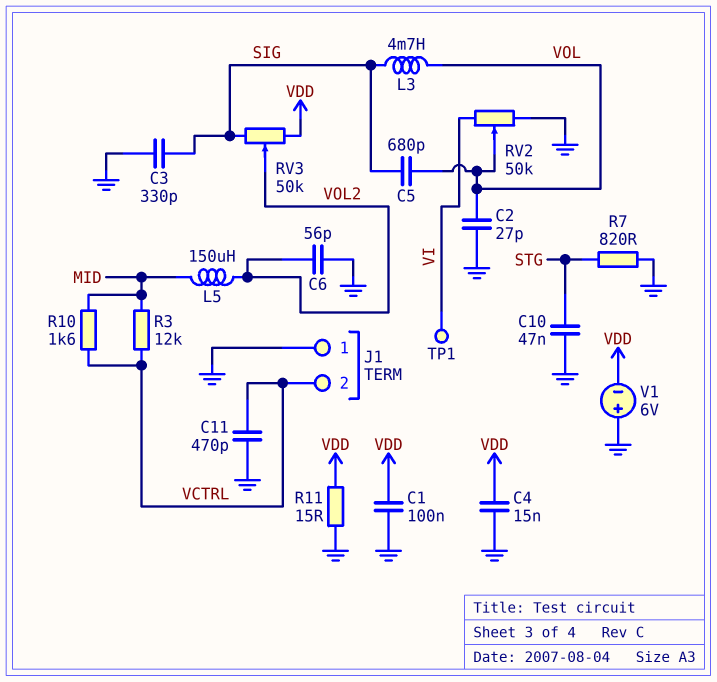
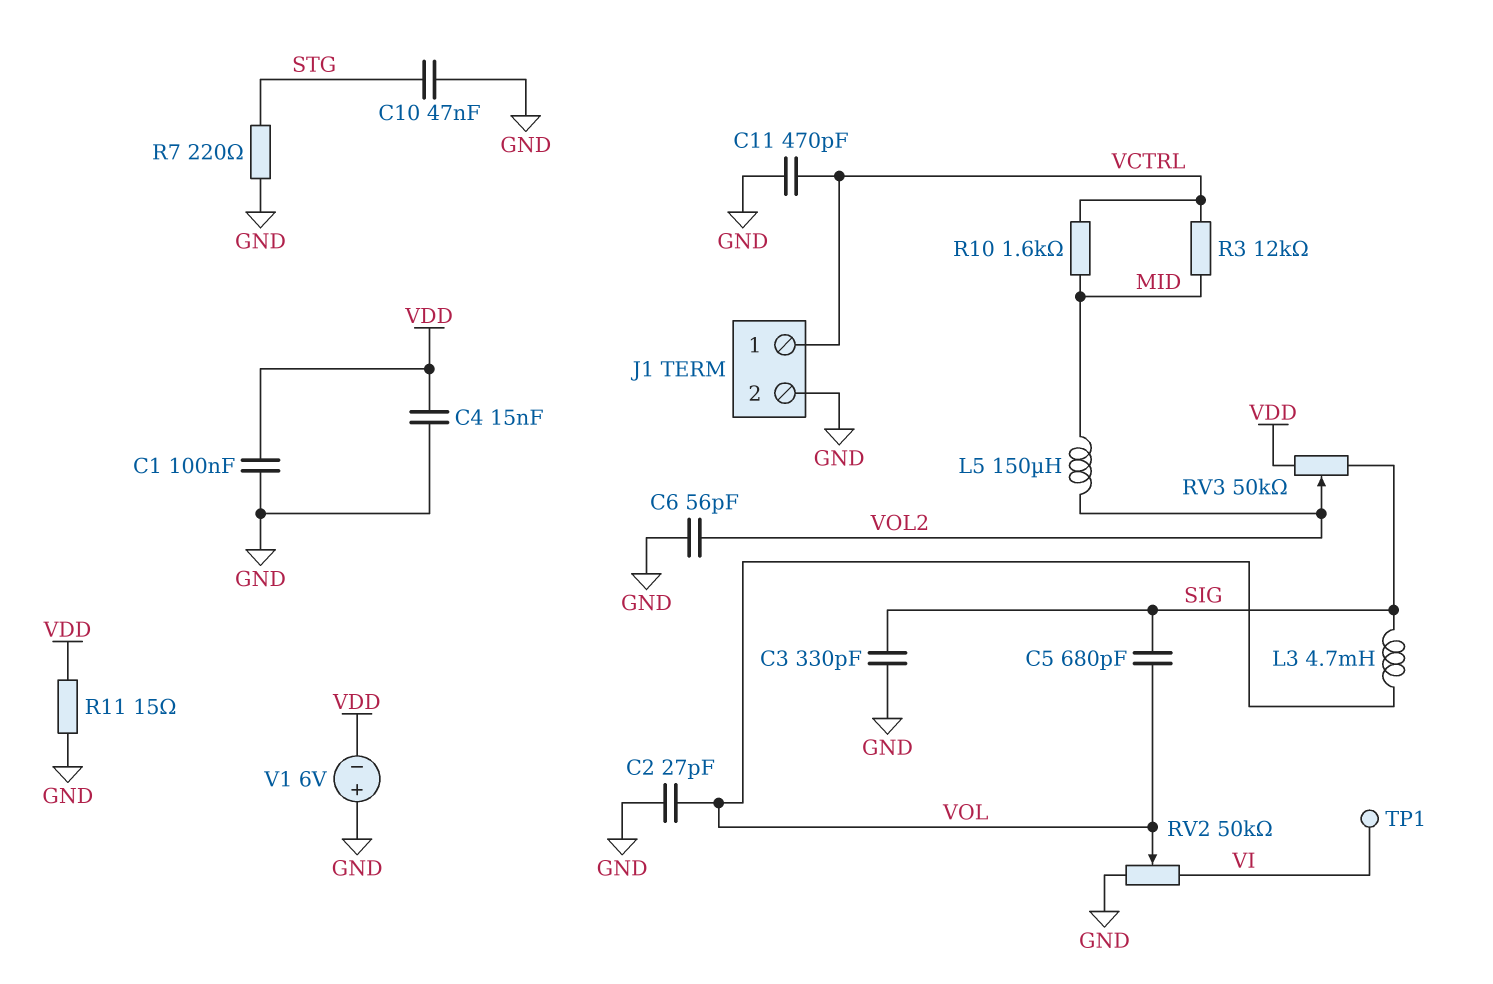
J1 pin 1: GND -> VCTRL
J1 pin 2: VCTRL -> GND
R7: 820 (GND, STG) -> 220 (GND, STG)

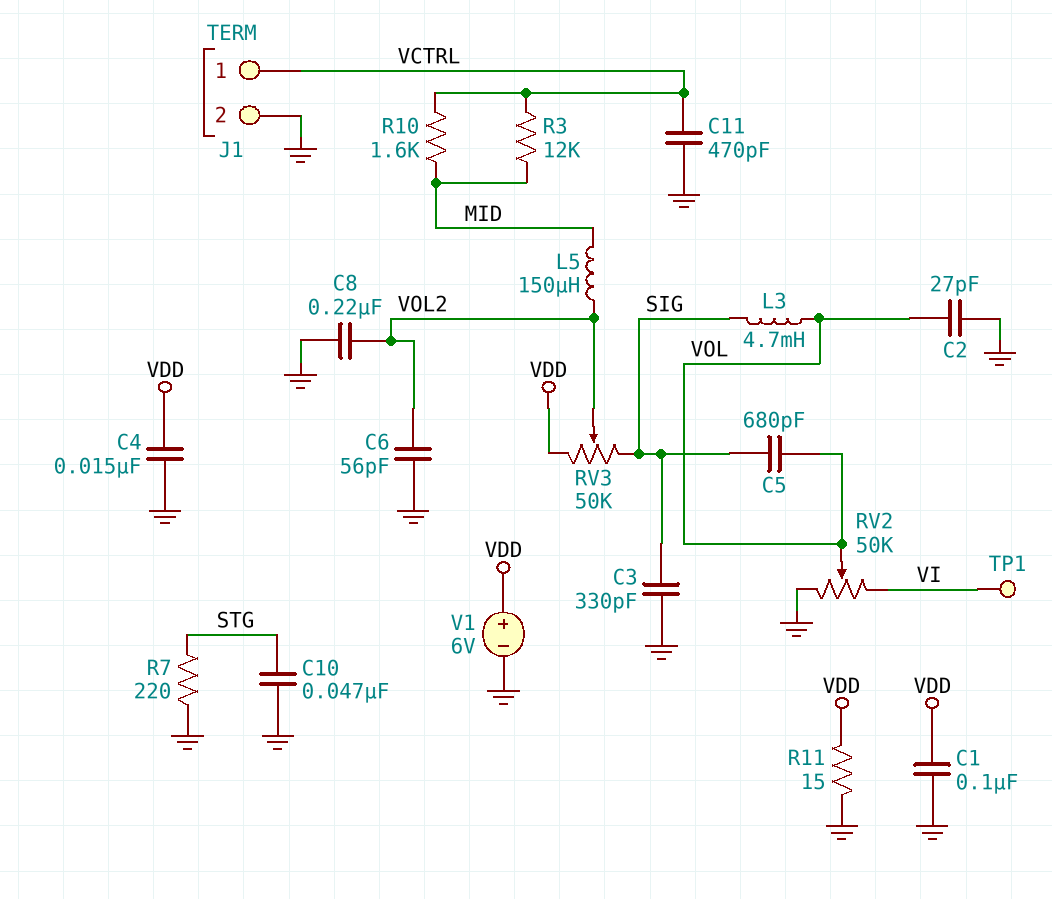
C8: none -> 220nF (GND, VOL2)
V1: 6V (plus GND, minus VDD) -> 6V (plus VDD, minus GND)

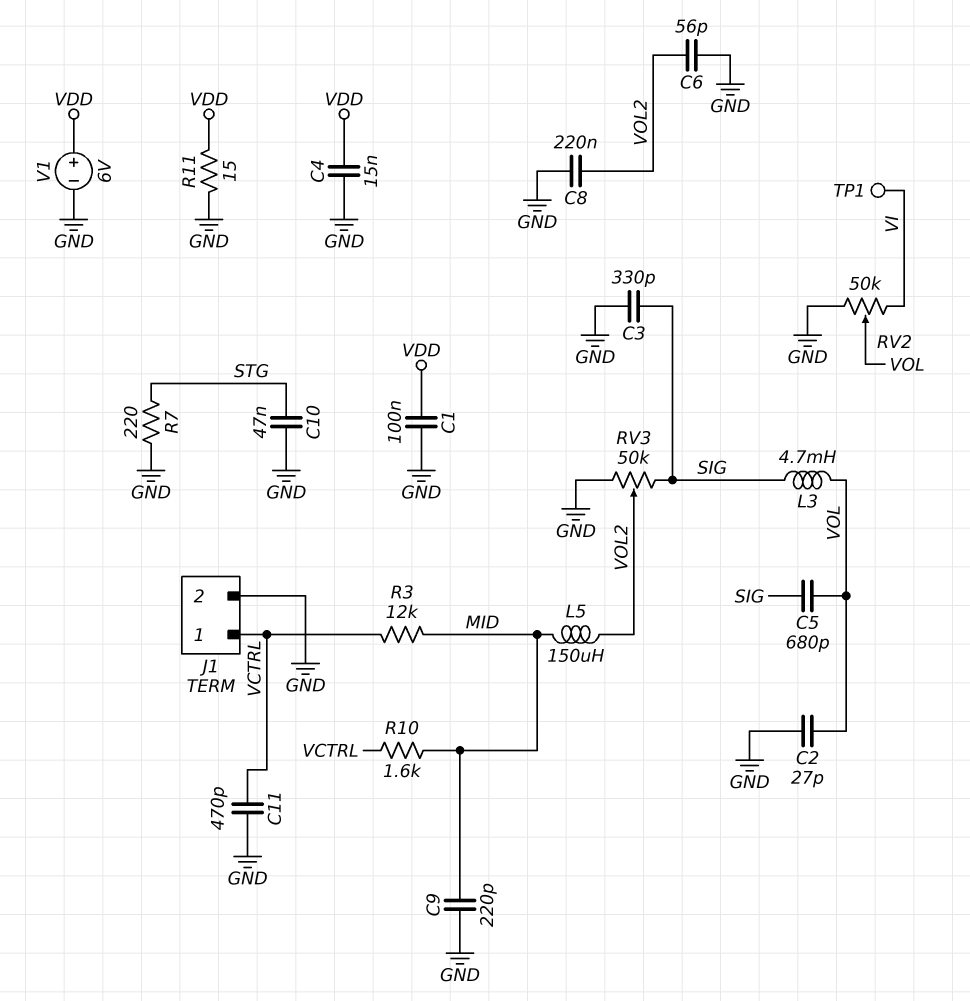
C9: none -> 220pF (GND, MID)
RV3: 50k (SIG, VDD, wiper VOL2) -> 50k (GND, SIG, wiper VOL2)

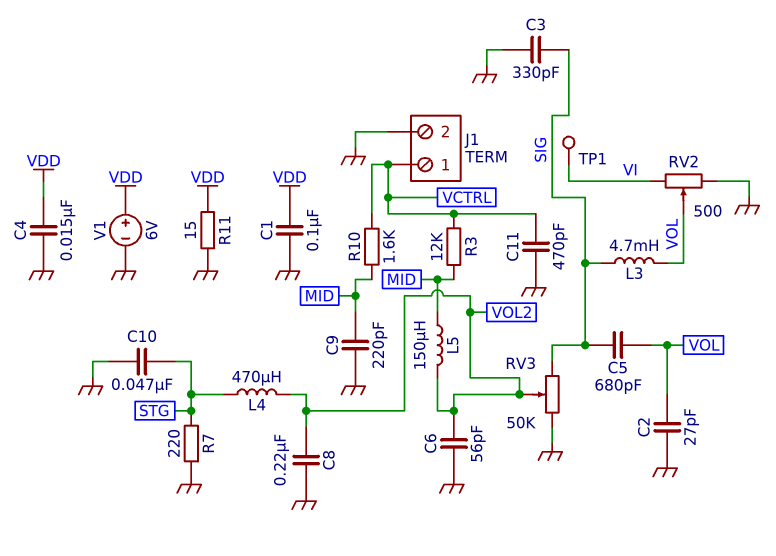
L4: none -> 470uH (STG, VOL2)
RV2: 50k (GND, VI, wiper VOL) -> 500 (GND, VI, wiper VOL)

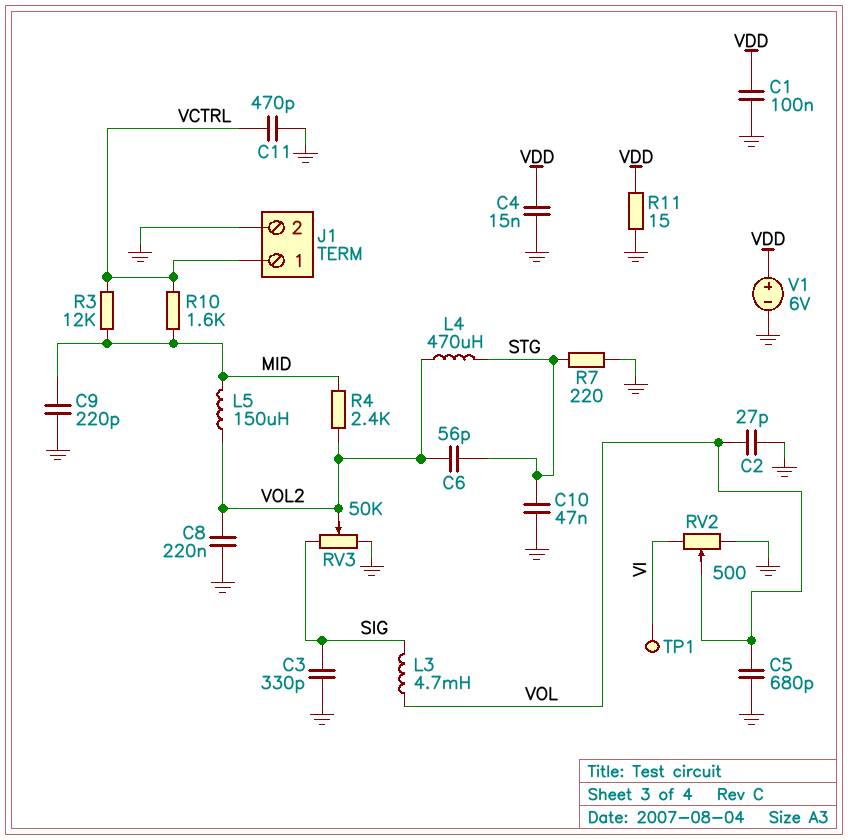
C5: 680pF (SIG, VOL) -> 680pF (GND, VOL)
C6: 56pF (GND, VOL2) -> 56pF (STG, VOL2)
R4: none -> 2.4k (MID, VOL2)

